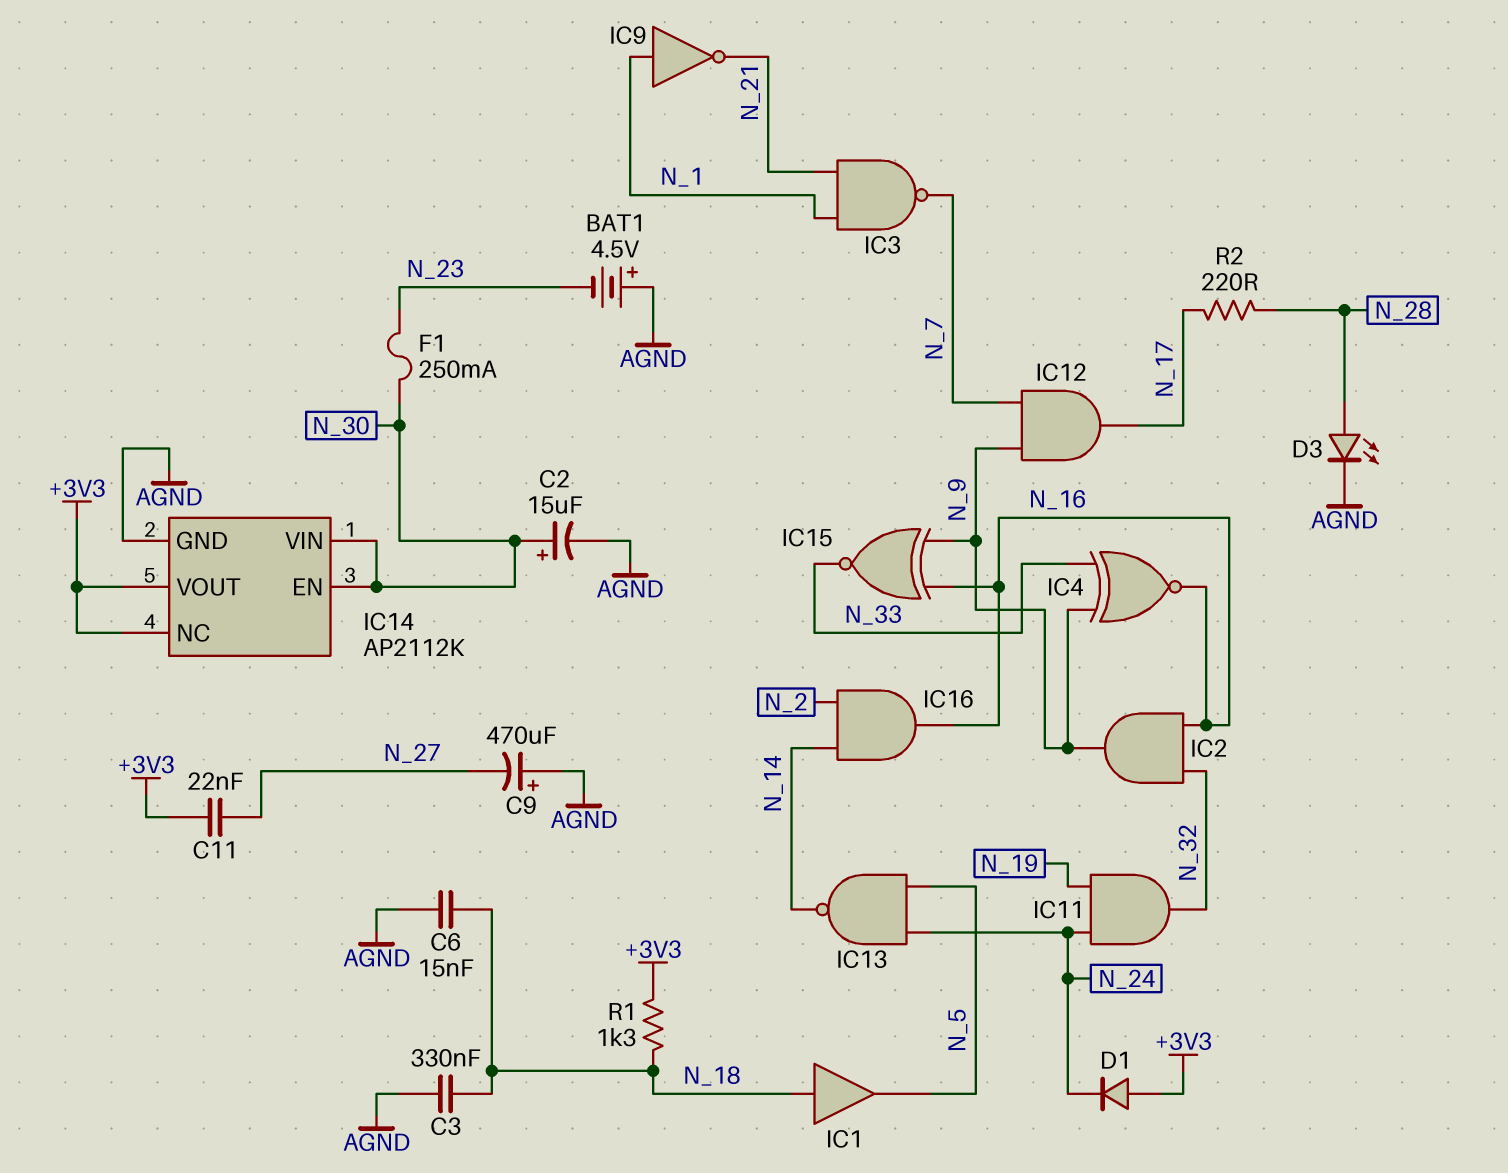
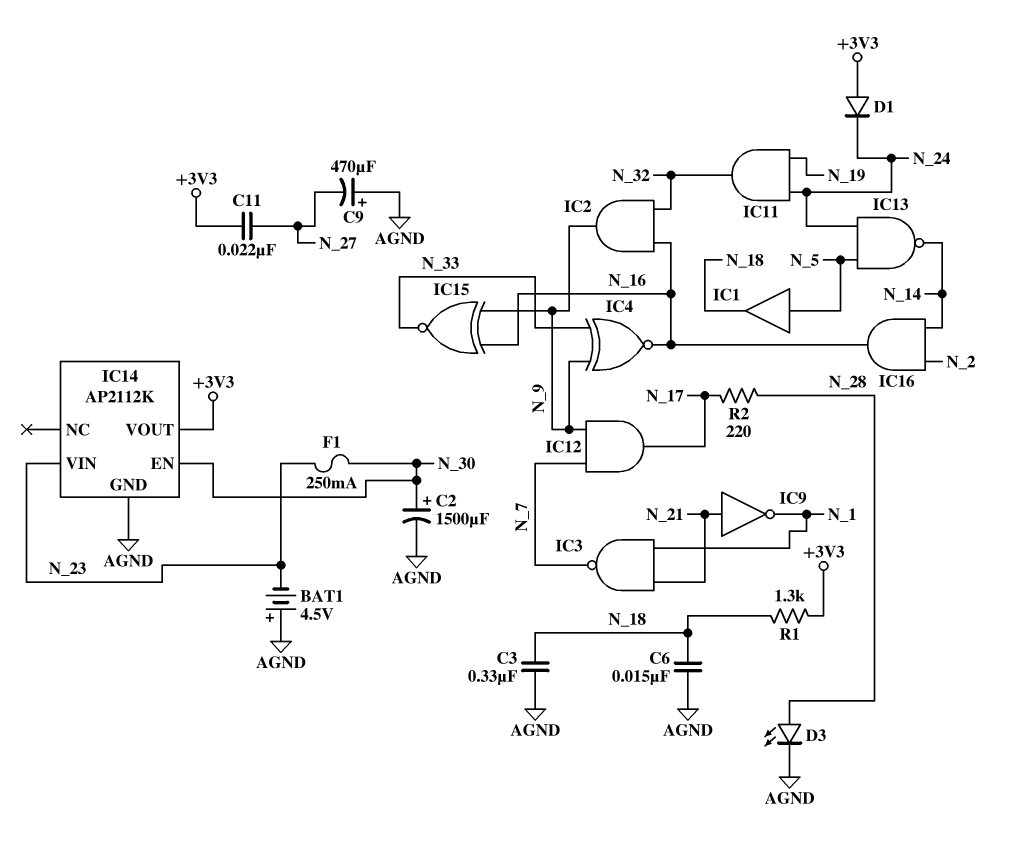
C2: 15uF (plus N_30, minus AGND) -> 1500uF (plus N_30, minus AGND)
IC1: buffer (in N_18, out N_5) -> buffer (in N_5, out N_18)
IC9: NOT (in N_1, out N_21) -> NOT (in N_21, out N_1)
IC14 pin NC: +3V3 -> none
IC14 pin VIN: N_30 -> N_23

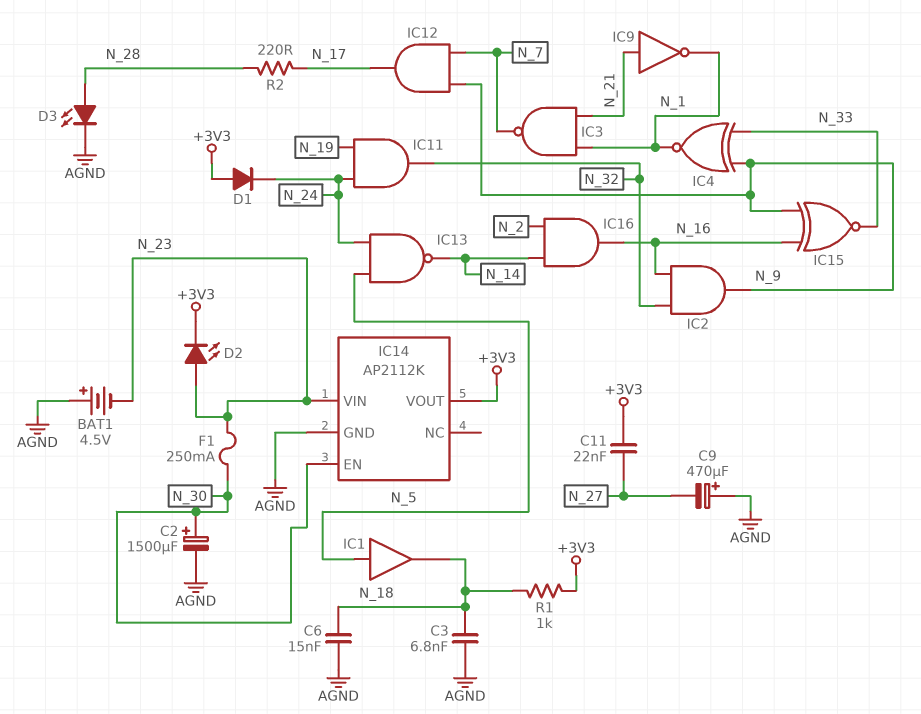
C3: 330nF (AGND, N_18) -> 6.8nF (AGND, N_18)
D2: none -> LED (A N_23, K +3V3)
IC4: XNOR (in N_9, in N_33, out N_16) -> XNOR (in N_9, in N_33, out N_1)
R1: 1.3k (+3V3, N_18) -> 1k (+3V3, N_18)

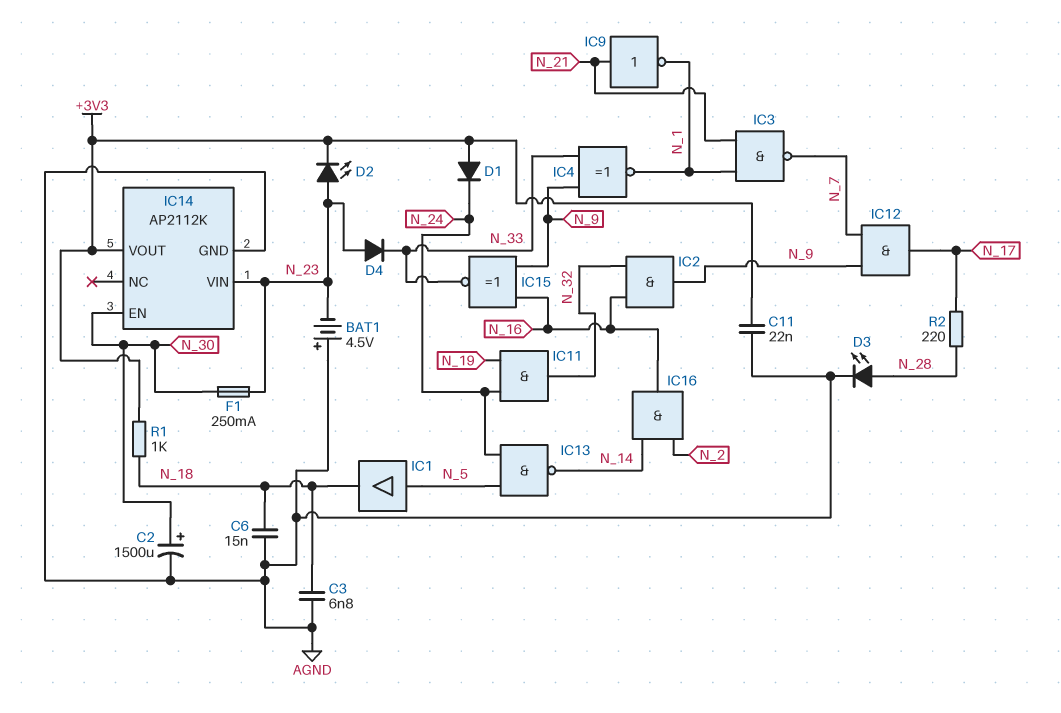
C9: 470uF (plus AGND, minus N_27) -> none
C11: 22nF (+3V3, N_27) -> 22nF (+3V3, AGND)
D4: none -> diode (A N_23, K N_33)

